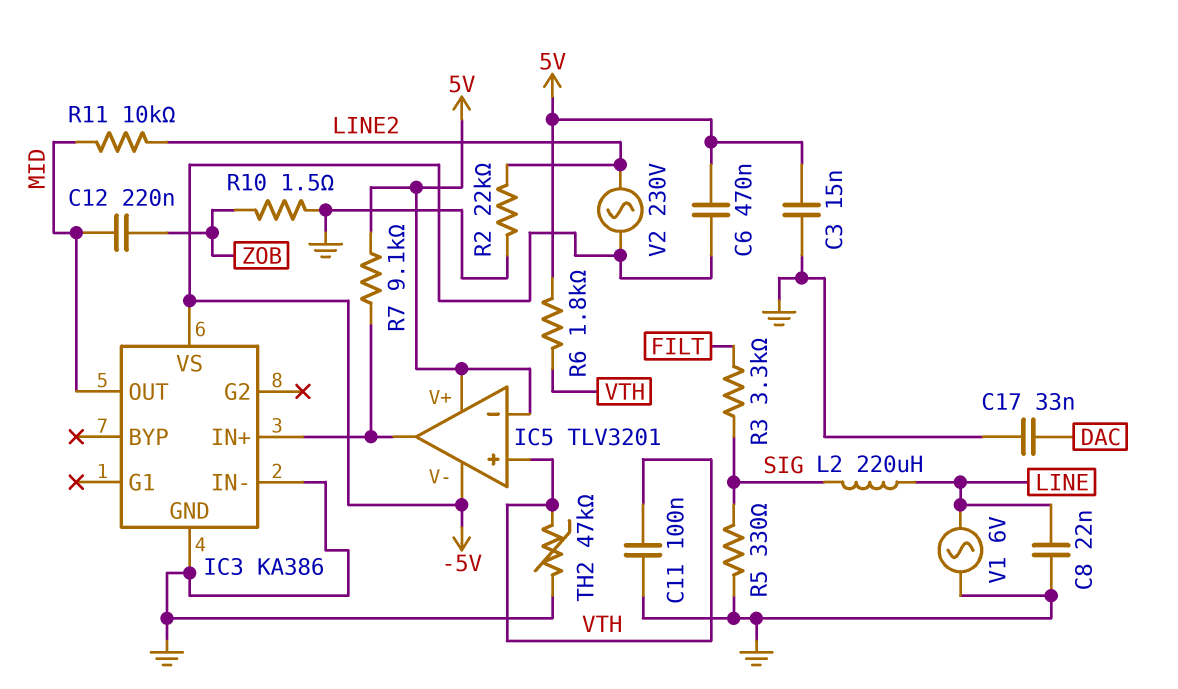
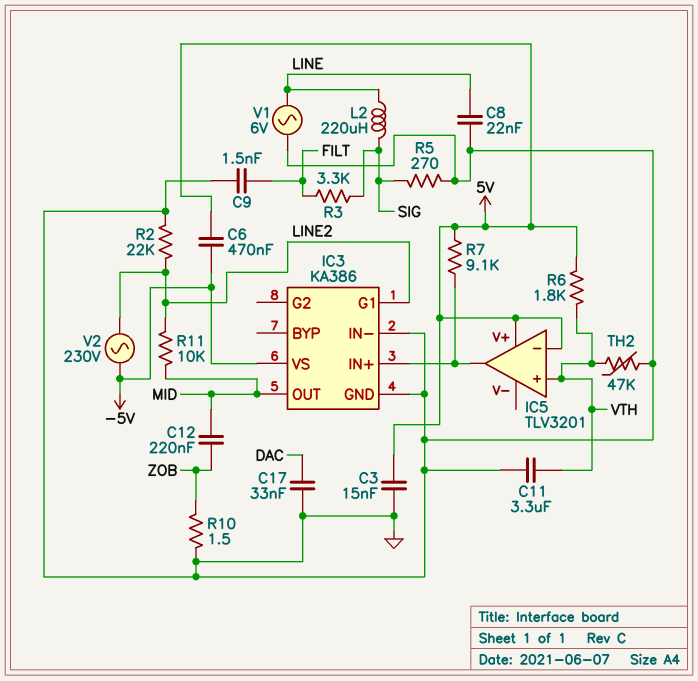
C9: none -> 1.5nF (FILT, GND)
C11: 100nF (GND, VTH) -> 3.3uF (GND, VTH)
IC3 pin G1: none -> LINE2
IC5 pin V-: -5V -> none
R5: 330 (GND, SIG) -> 270 (GND, SIG)

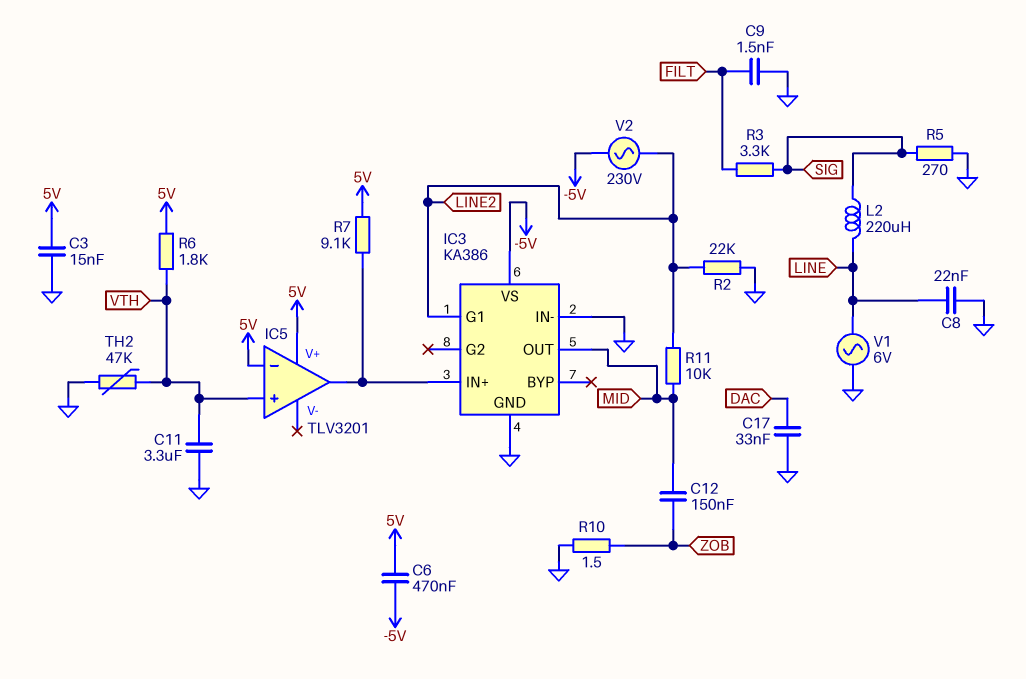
C12: 220nF (MID, ZOB) -> 150nF (MID, ZOB)

